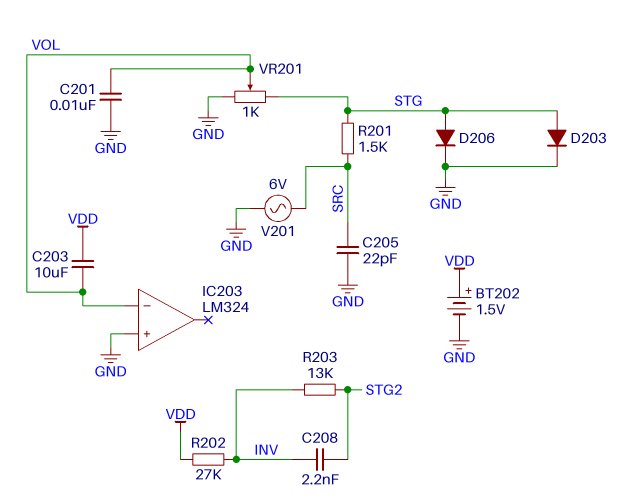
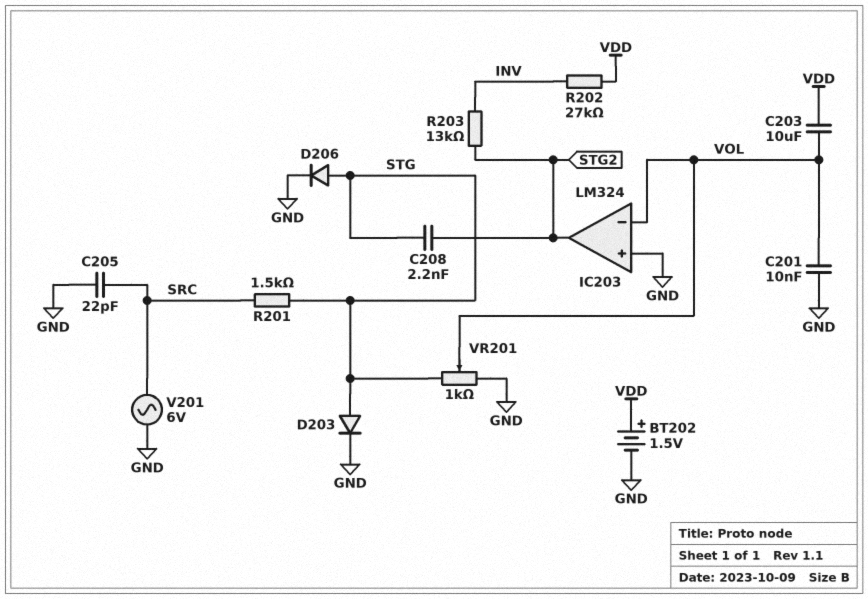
C208: 2.2nF (INV, STG2) -> 2.2nF (STG, STG2)
IC203 pin out: none -> STG2

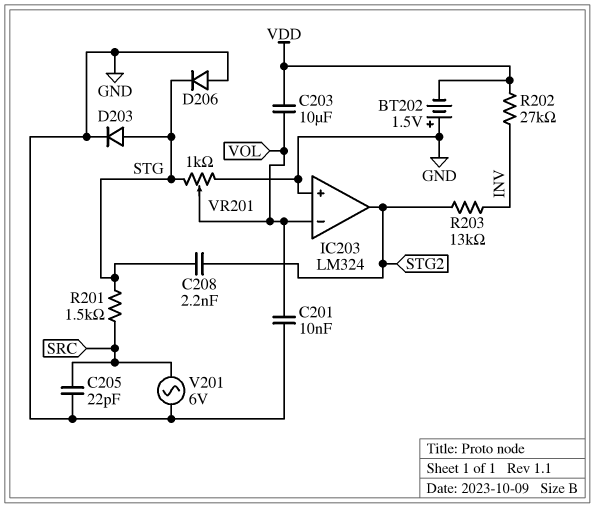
BT202: 1.5V (plus VDD, minus GND) -> 1.5V (plus GND, minus VDD)
D206: diode (A STG, K GND) -> diode (A GND, K STG)

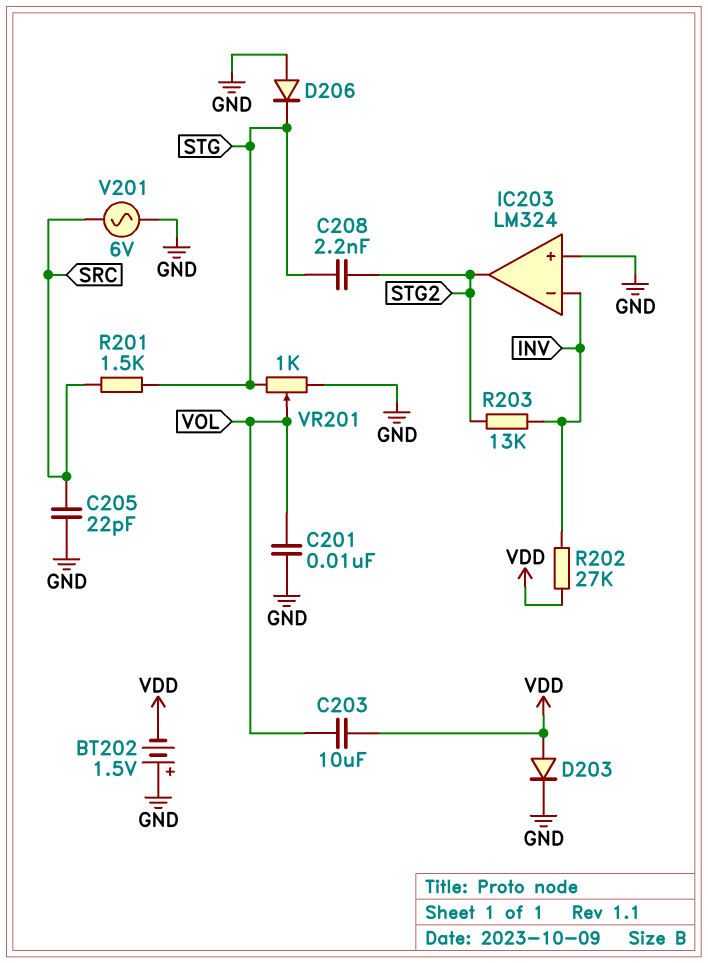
D203: diode (A STG, K GND) -> diode (A VDD, K GND)
IC203 pin in-: VOL -> INV

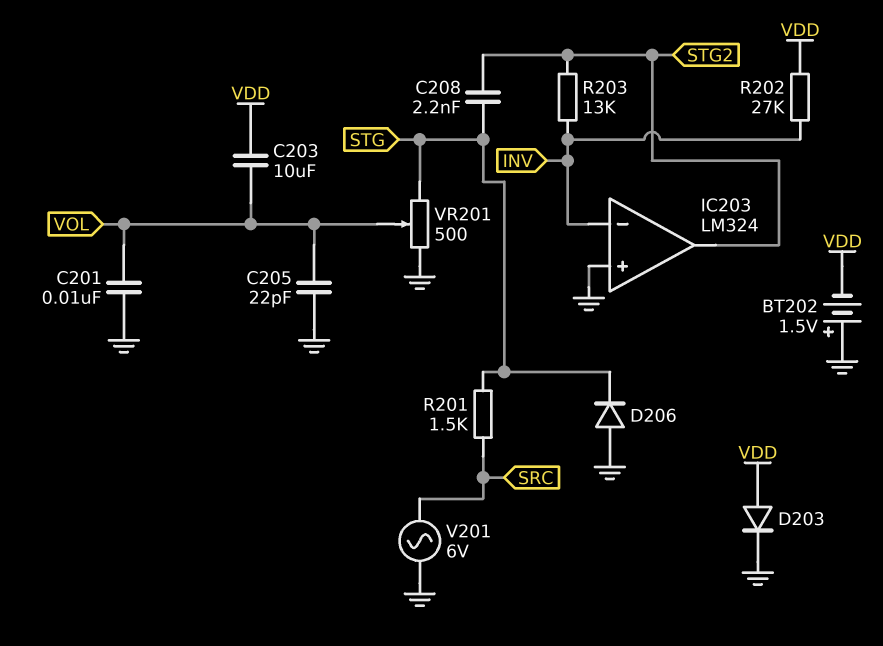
C205: 22pF (GND, SRC) -> 22pF (GND, VOL)
VR201: 1k (GND, STG, wiper VOL) -> 500 (GND, STG, wiper VOL)

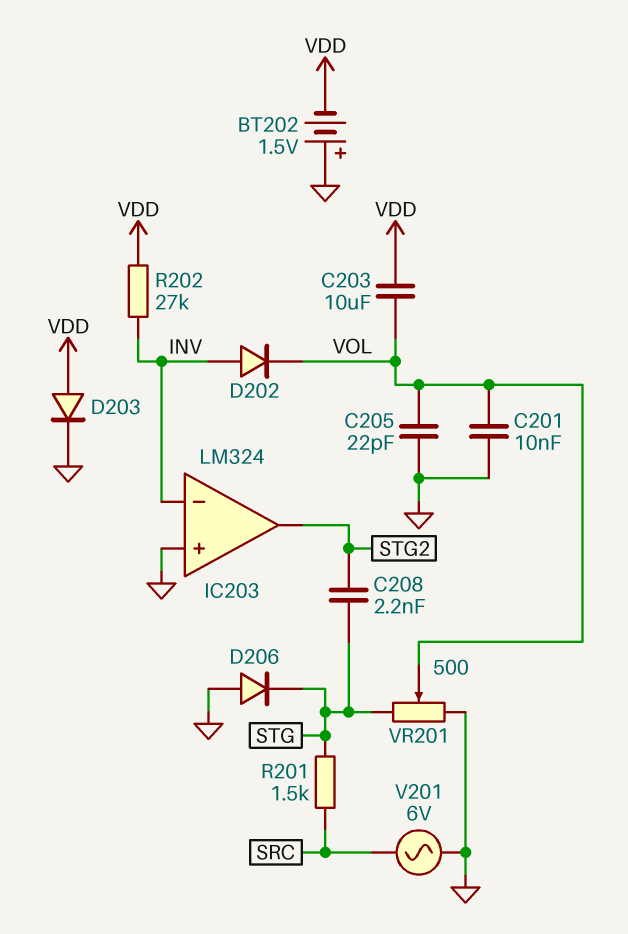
D202: none -> diode (A INV, K VOL)
R203: 13k (INV, STG2) -> none

